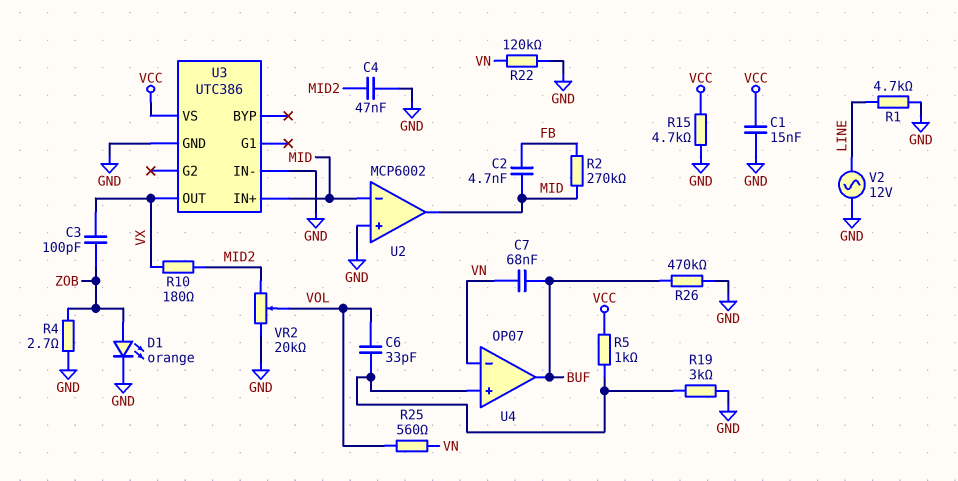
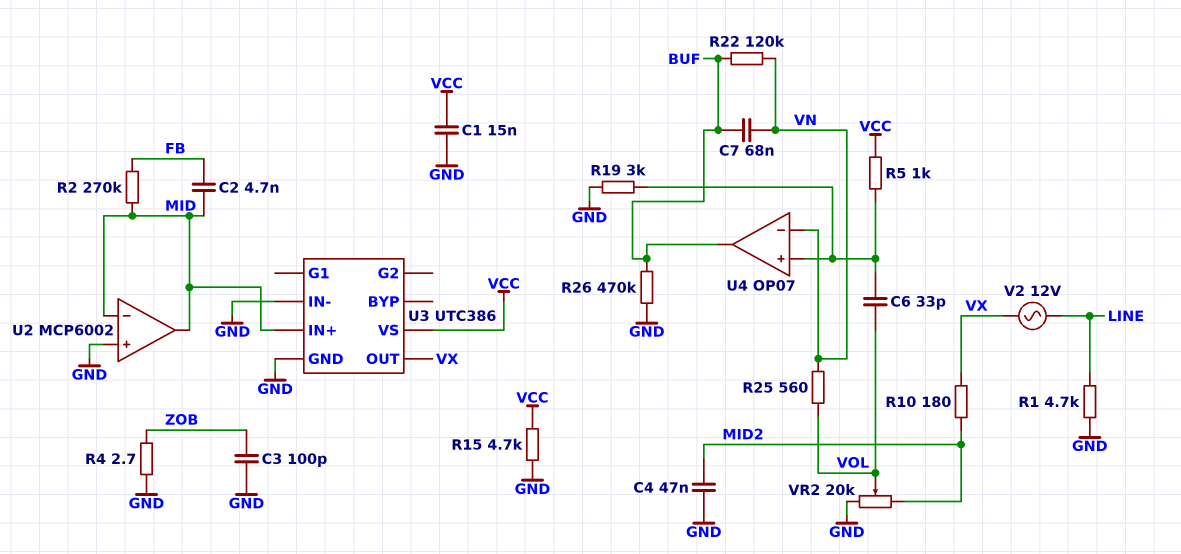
C3: 100pF (VX, ZOB) -> 100pF (GND, ZOB)
D1: LED orange (A ZOB, K GND) -> none
R22: 120k (GND, VN) -> 120k (BUF, VN)
V2: AC 12V (GND, LINE) -> AC 12V (LINE, VX)

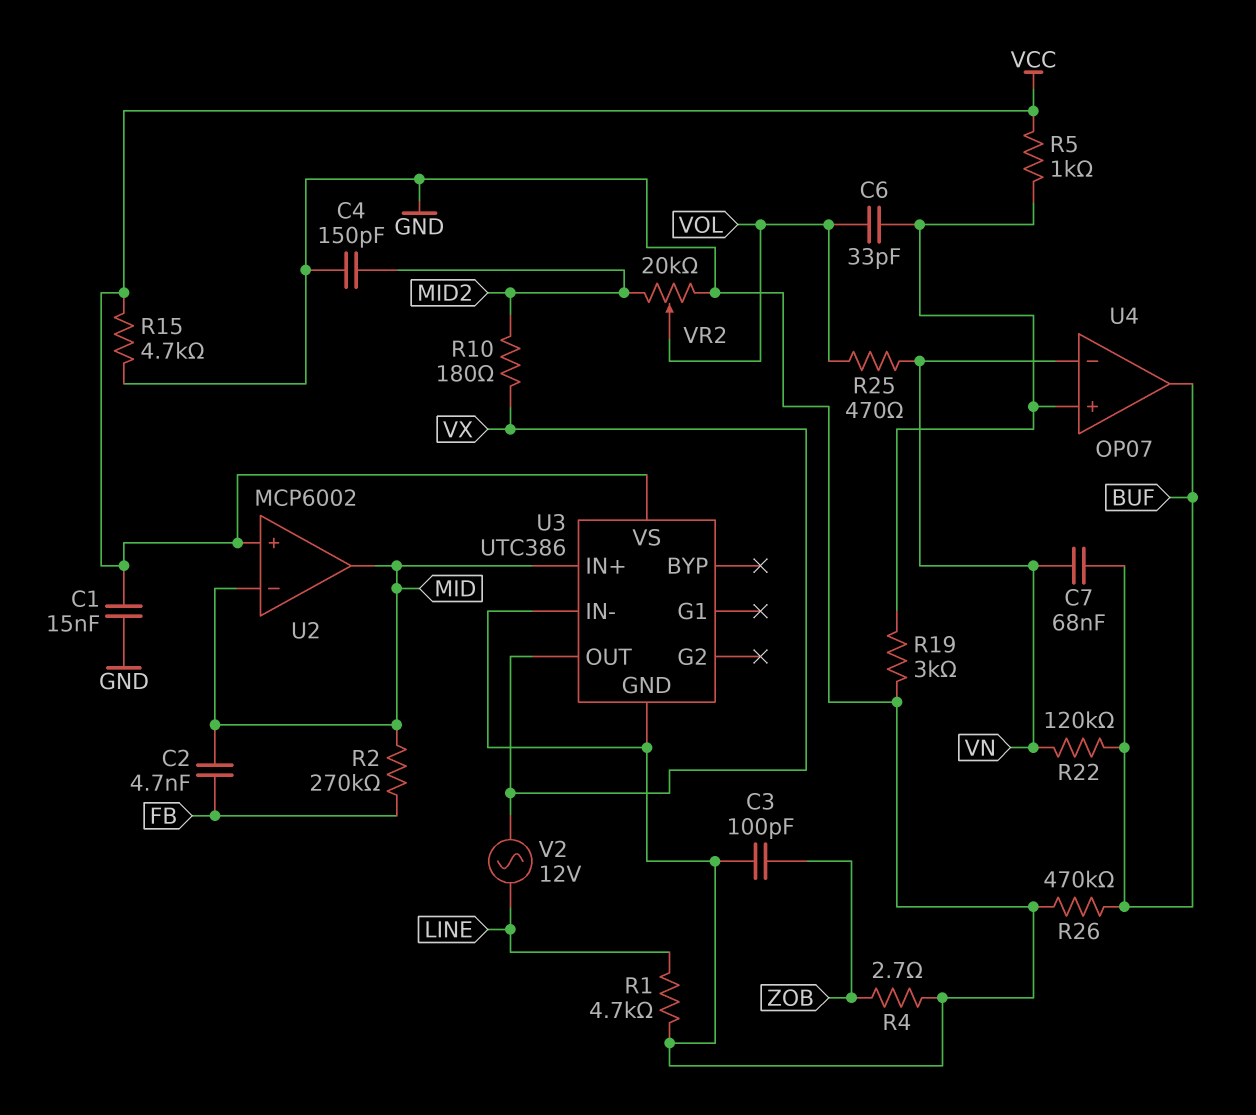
C4: 47nF (GND, MID2) -> 150pF (GND, MID2)
R25: 560 (VN, VOL) -> 470 (VN, VOL)
U2 pin in+: GND -> VCC

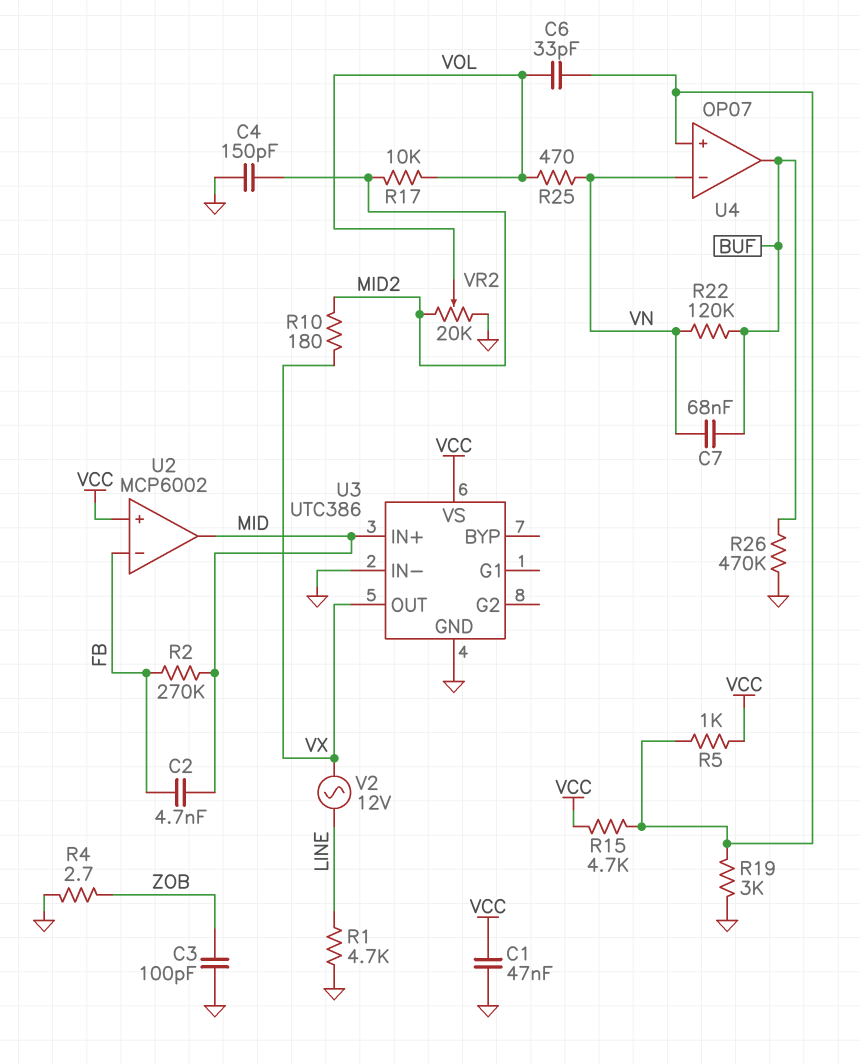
C1: 15nF (GND, VCC) -> 47nF (GND, VCC)
R15: 4.7k (GND, VCC) -> 4.7k (U4/in+, VCC)
R17: none -> 10k (MID2, VOL)
U2 pin in-: MID -> FB

